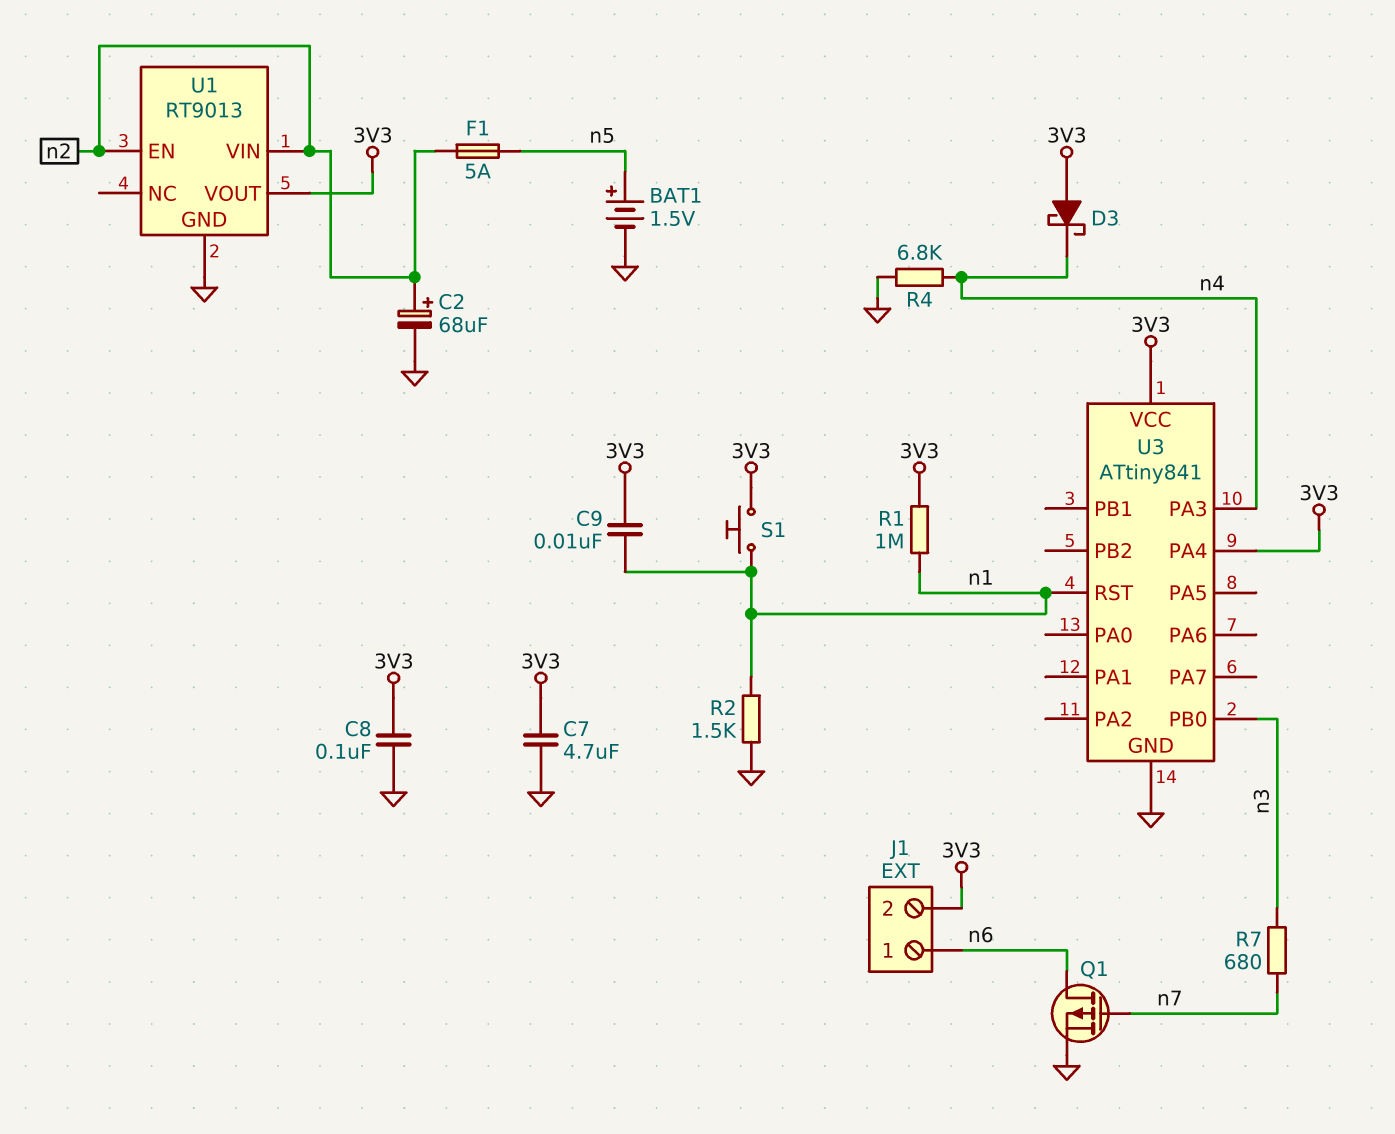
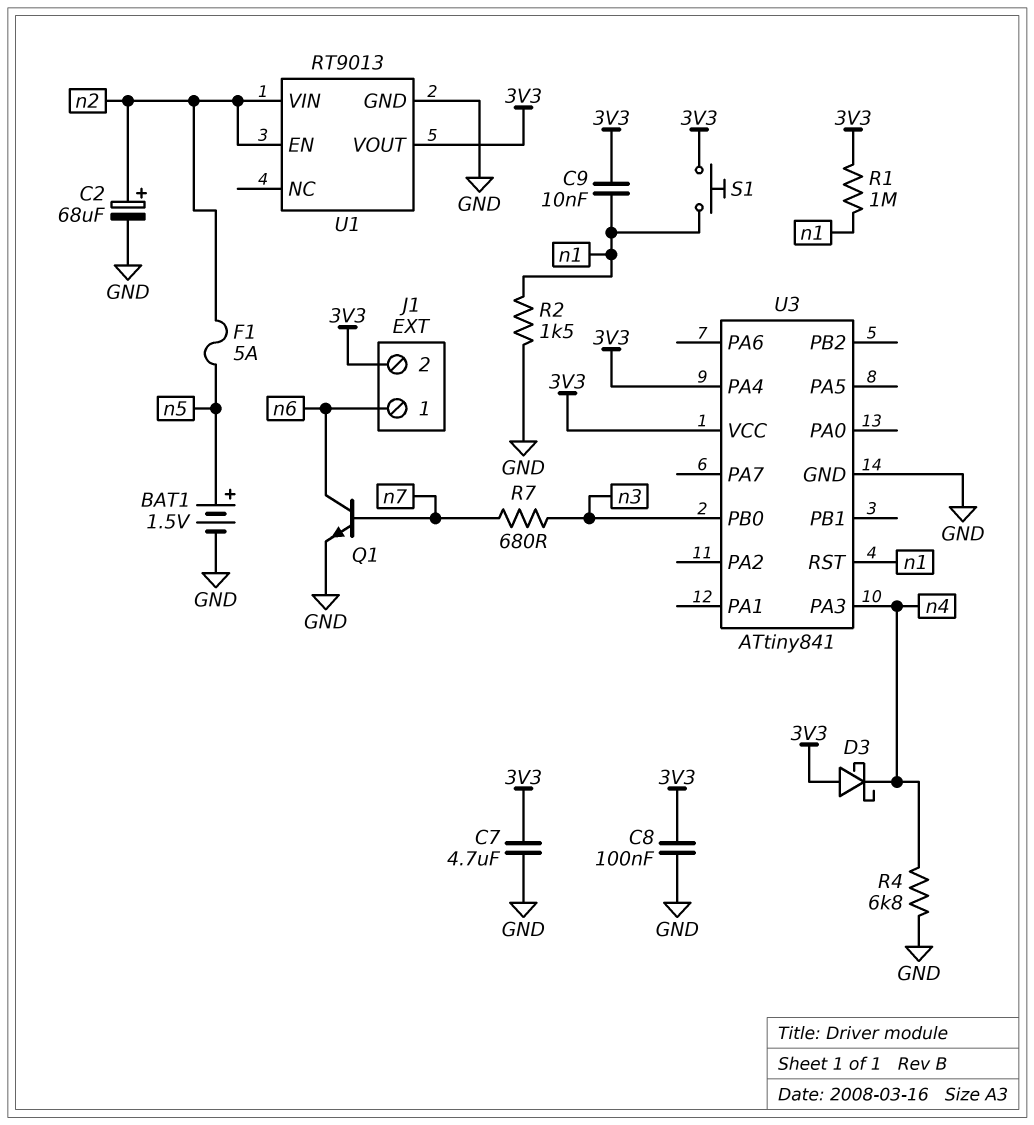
Q1: PMOS (G n7, D n6, S GND) -> NPN (B n7, C n6, E GND)

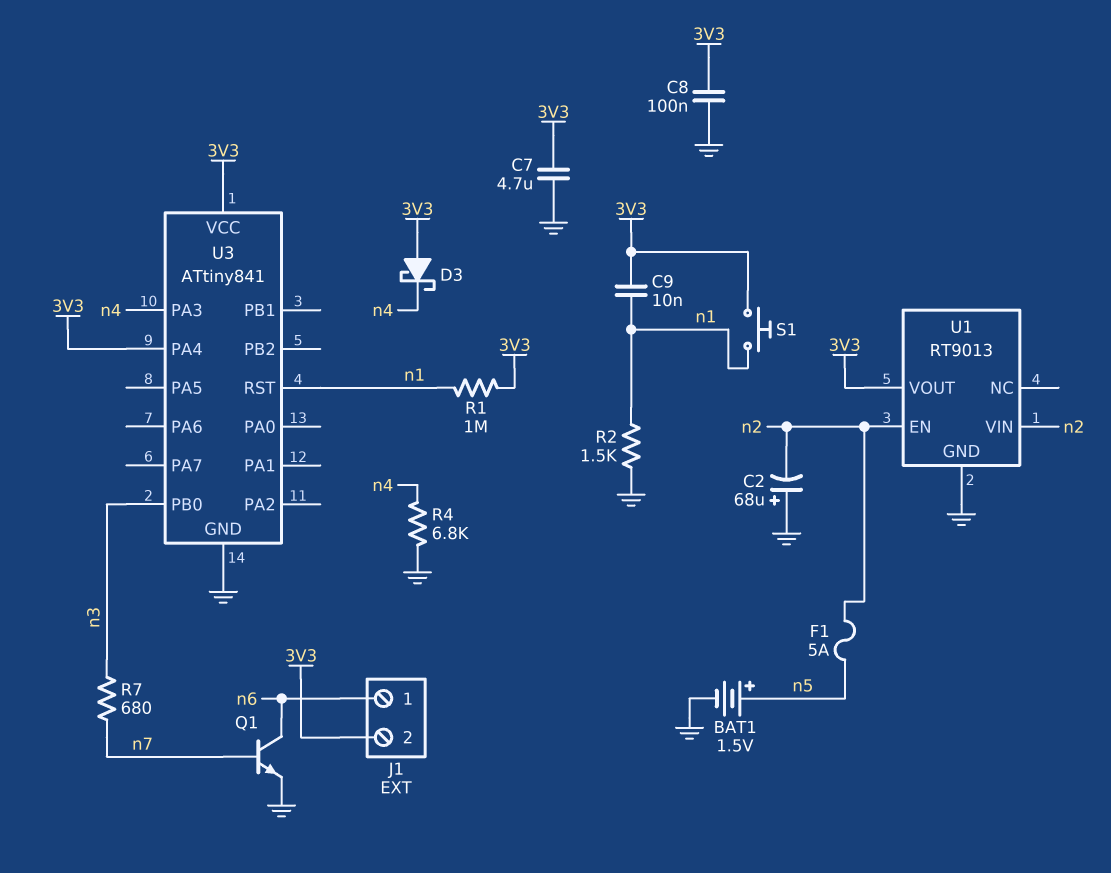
C2: 68uF (plus n2, minus GND) -> 68uF (plus GND, minus n2)

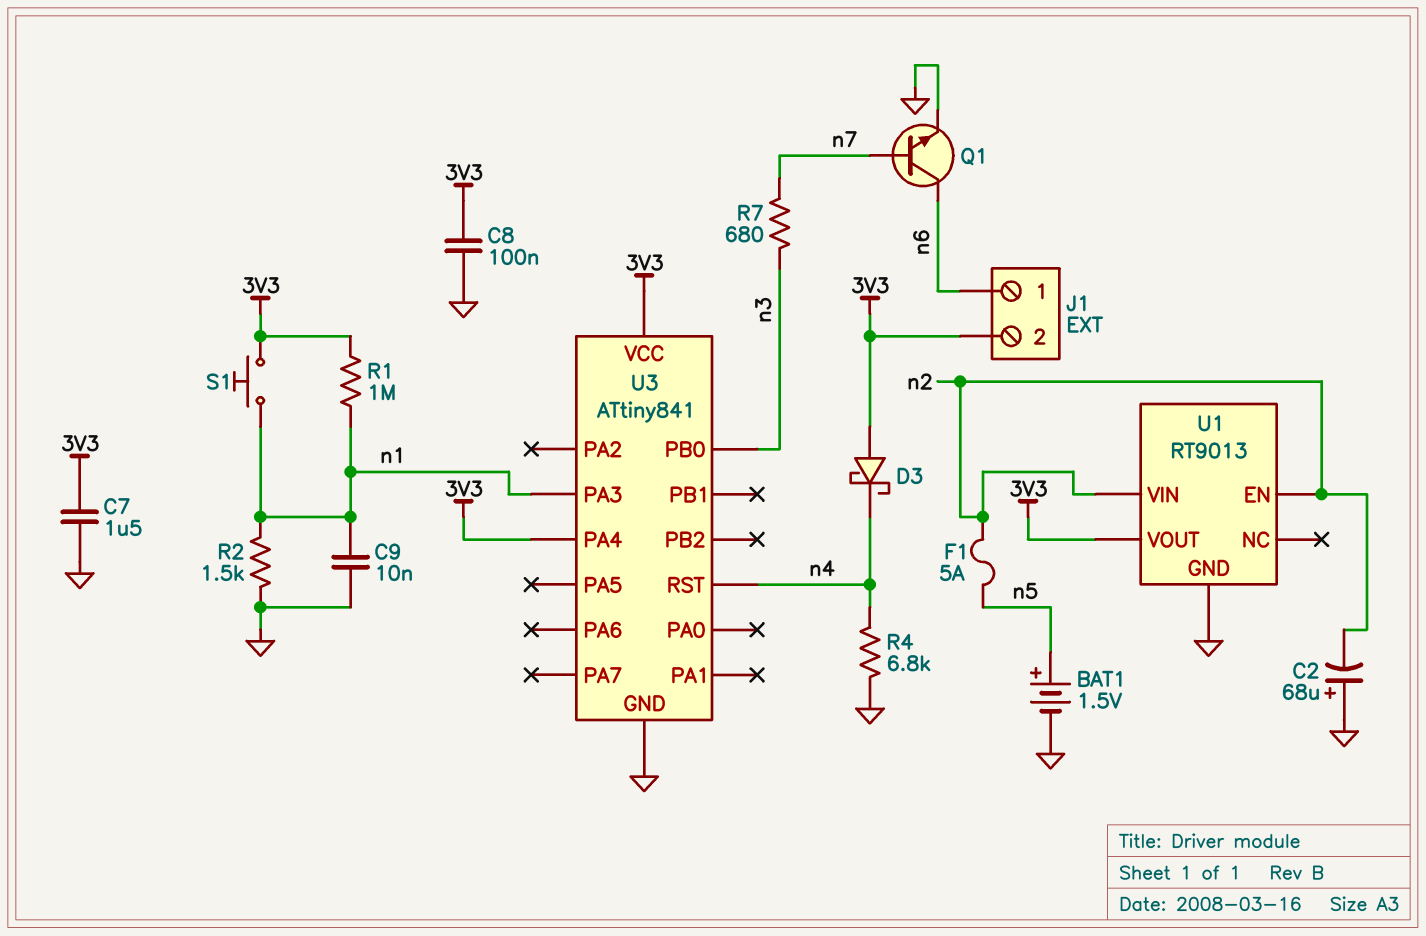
C7: 4.7uF (3V3, GND) -> 1.5uF (3V3, GND)
C9: 10nF (3V3, n1) -> 10nF (GND, n1)
U3 pin PA3: n4 -> n1
U3 pin RST: n1 -> n4

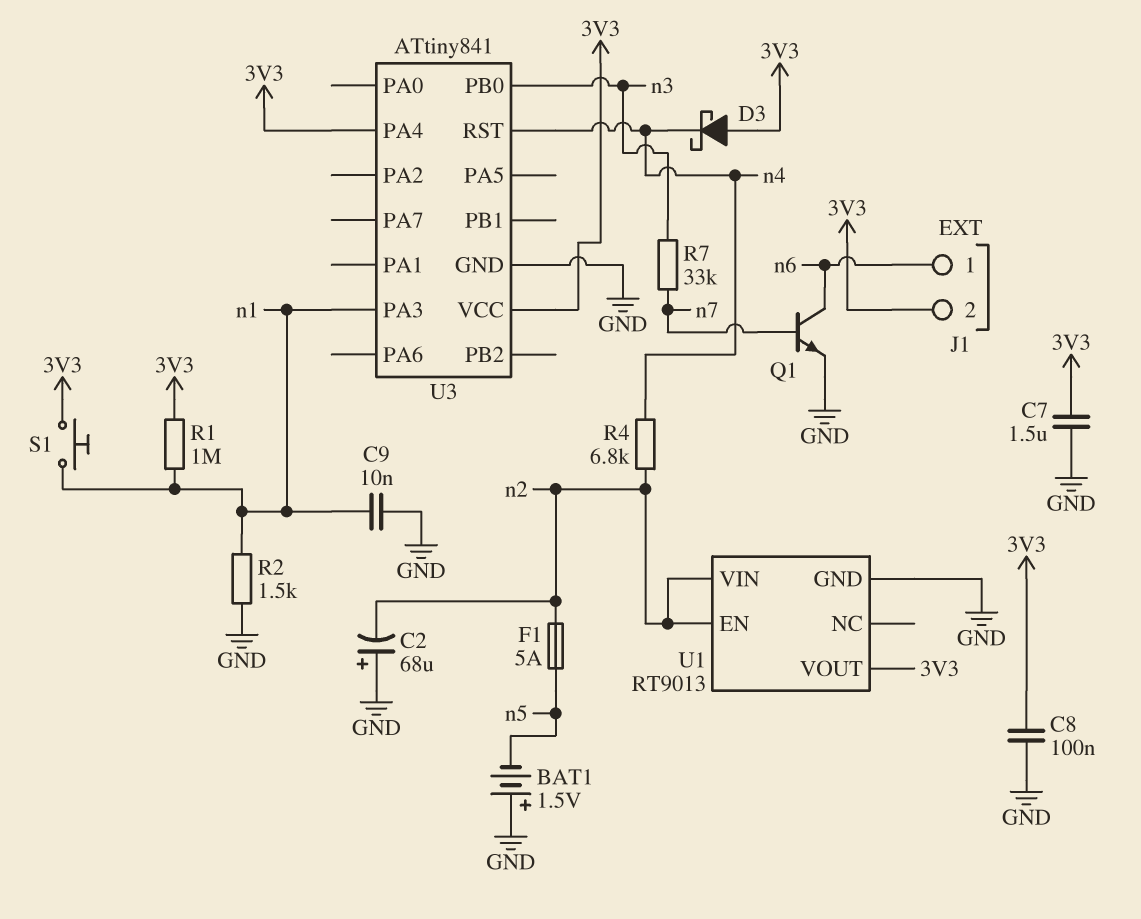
BAT1: 1.5V (plus n5, minus GND) -> 1.5V (plus GND, minus n5)
R4: 6.8k (GND, n4) -> 6.8k (n2, n4)
R7: 680 (n3, n7) -> 33k (n3, n7)

